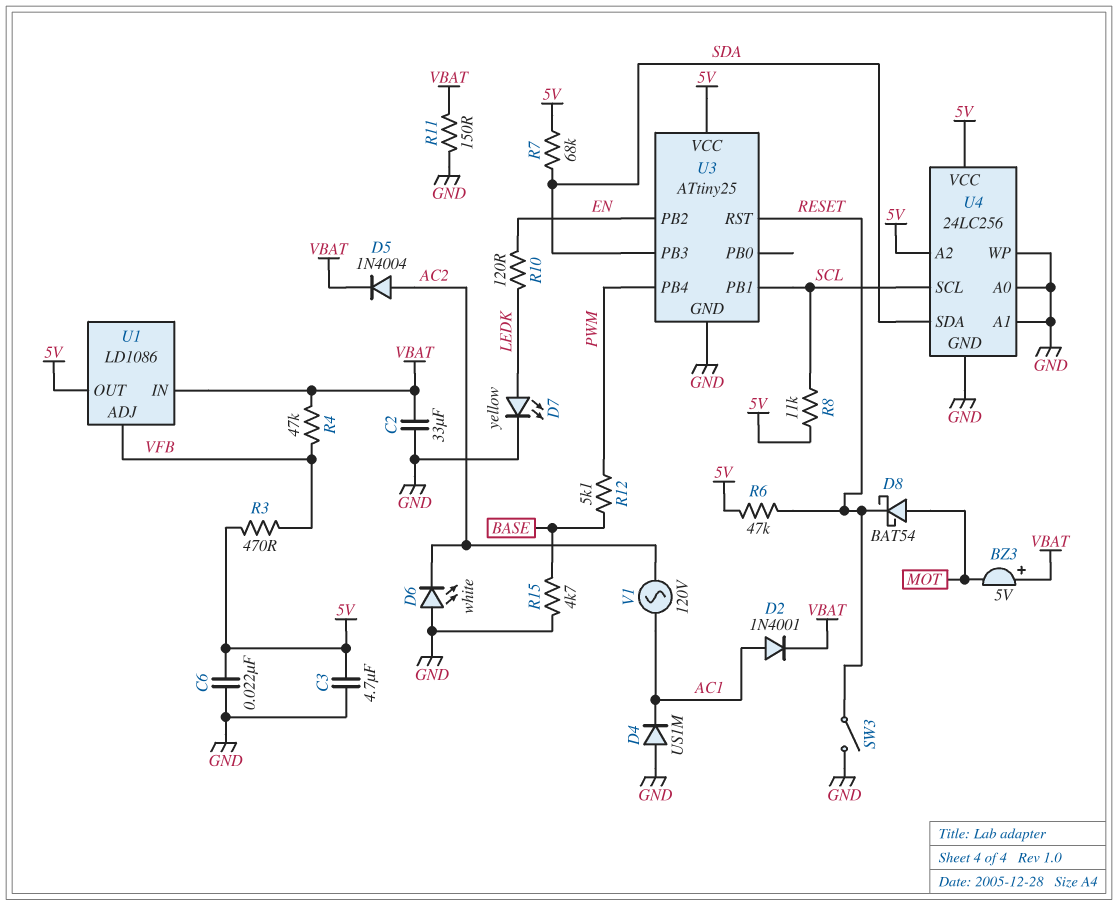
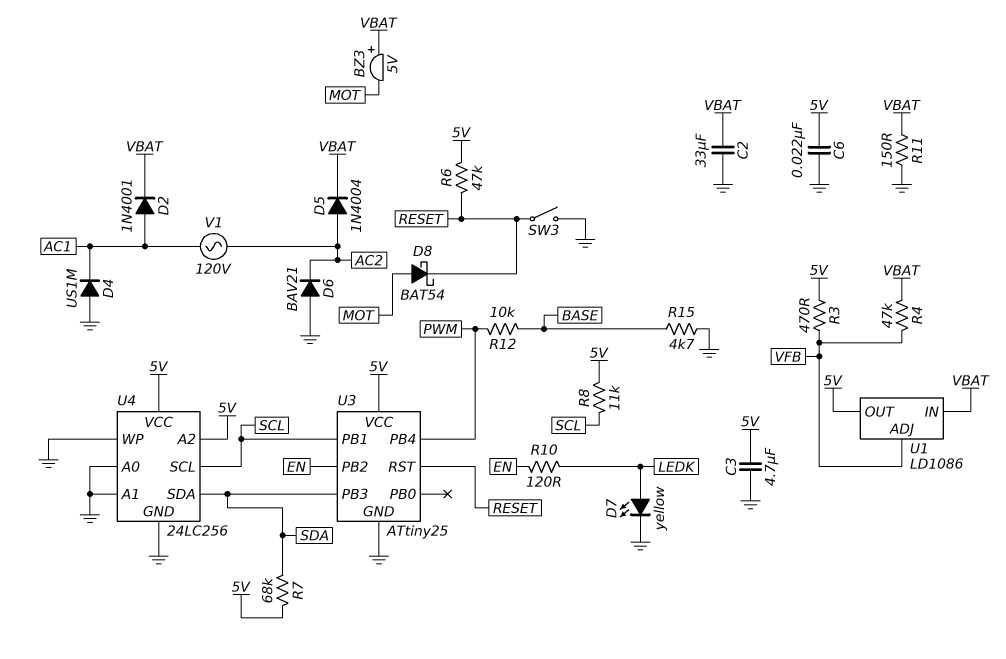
D6: LED white (A GND, K AC2) -> diode BAV21 (A GND, K AC2)
R12: 5.1k (BASE, PWM) -> 10k (BASE, PWM)

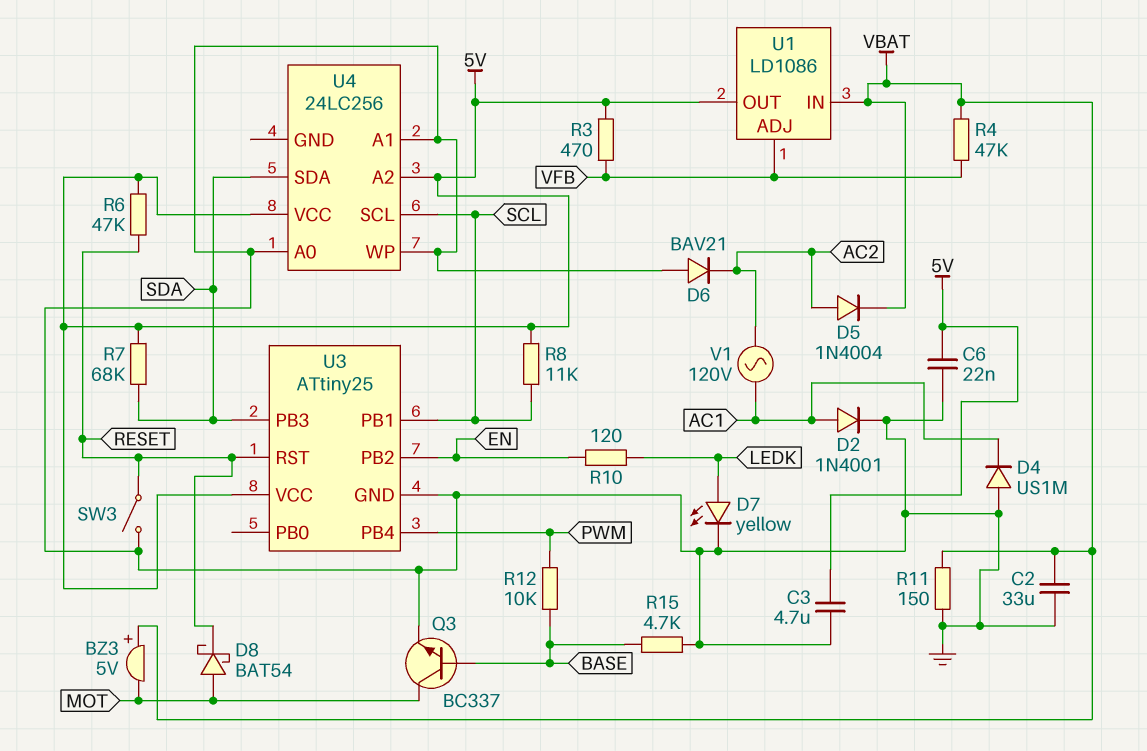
D2: diode 1N4001 (A AC1, K VBAT) -> diode 1N4001 (A AC1, K GND)
Q3: none -> NPN BC337 (B BASE, C MOT, E GND)
U4 pin GND: GND -> none

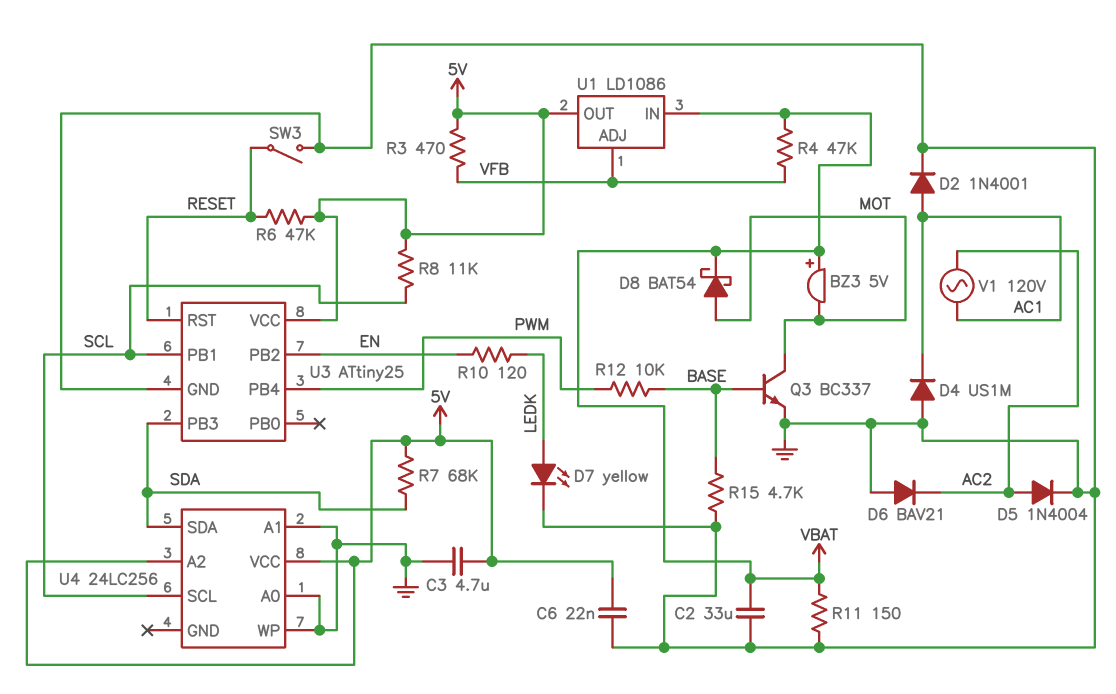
D5: diode 1N4004 (A AC2, K VBAT) -> diode 1N4004 (A AC2, K GND)
D8: schottky BAT54 (A MOT, K RESET) -> schottky BAT54 (A MOT, K VBAT)

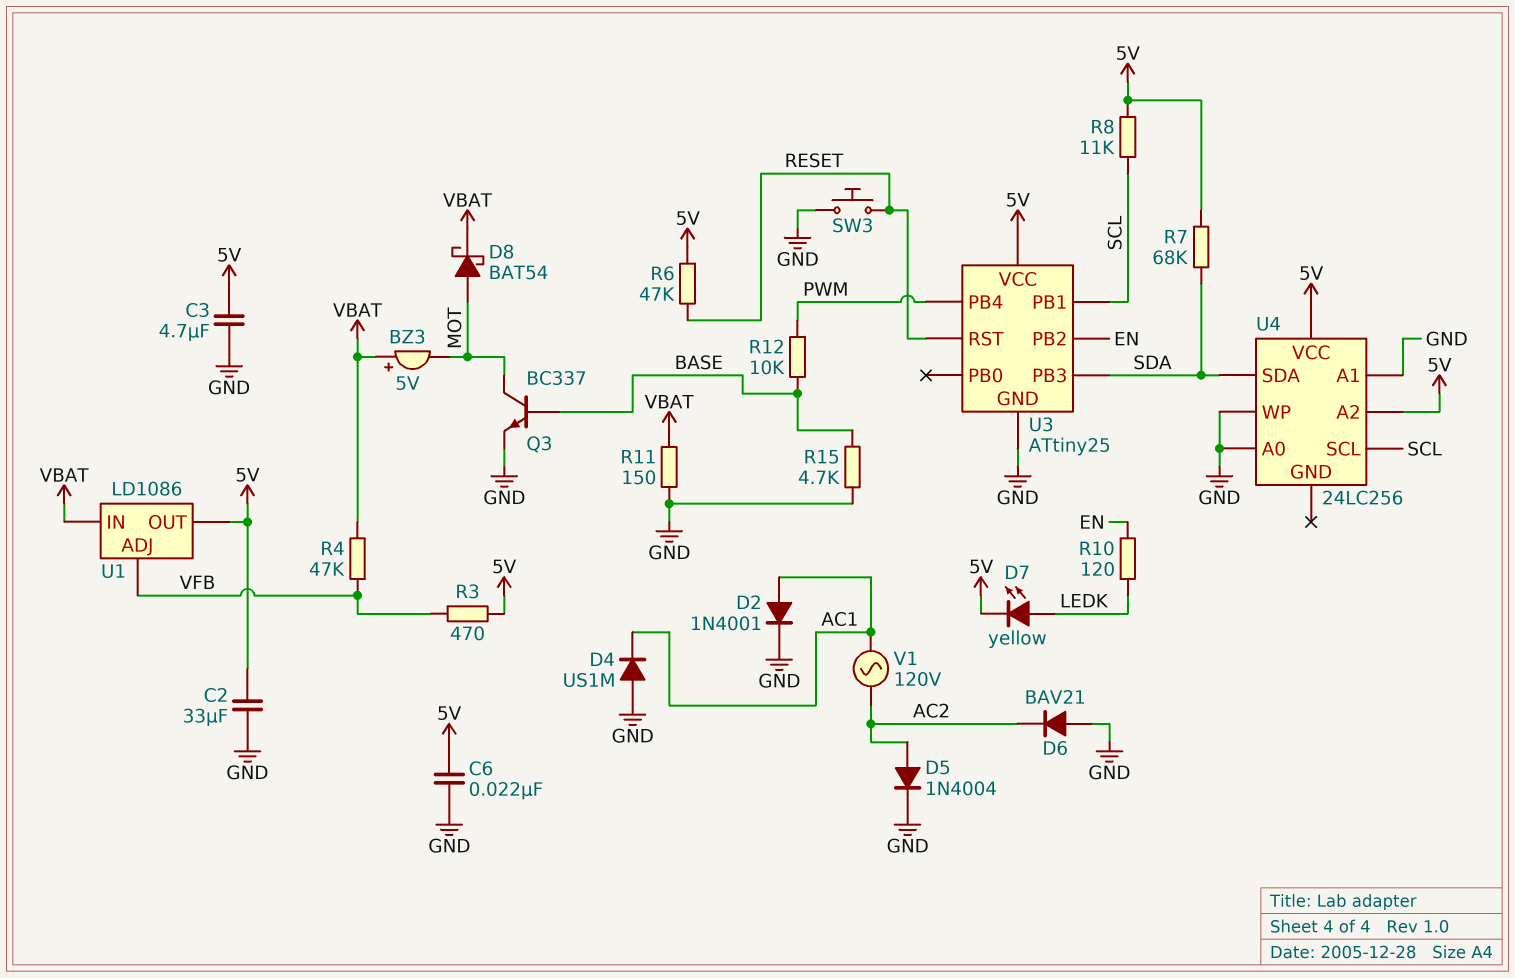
C2: 33uF (GND, VBAT) -> 33uF (5V, GND)
D7: LED yellow (A LEDK, K GND) -> LED yellow (A LEDK, K 5V)
SW3: switch (GND, RESET) -> button (GND, RESET)

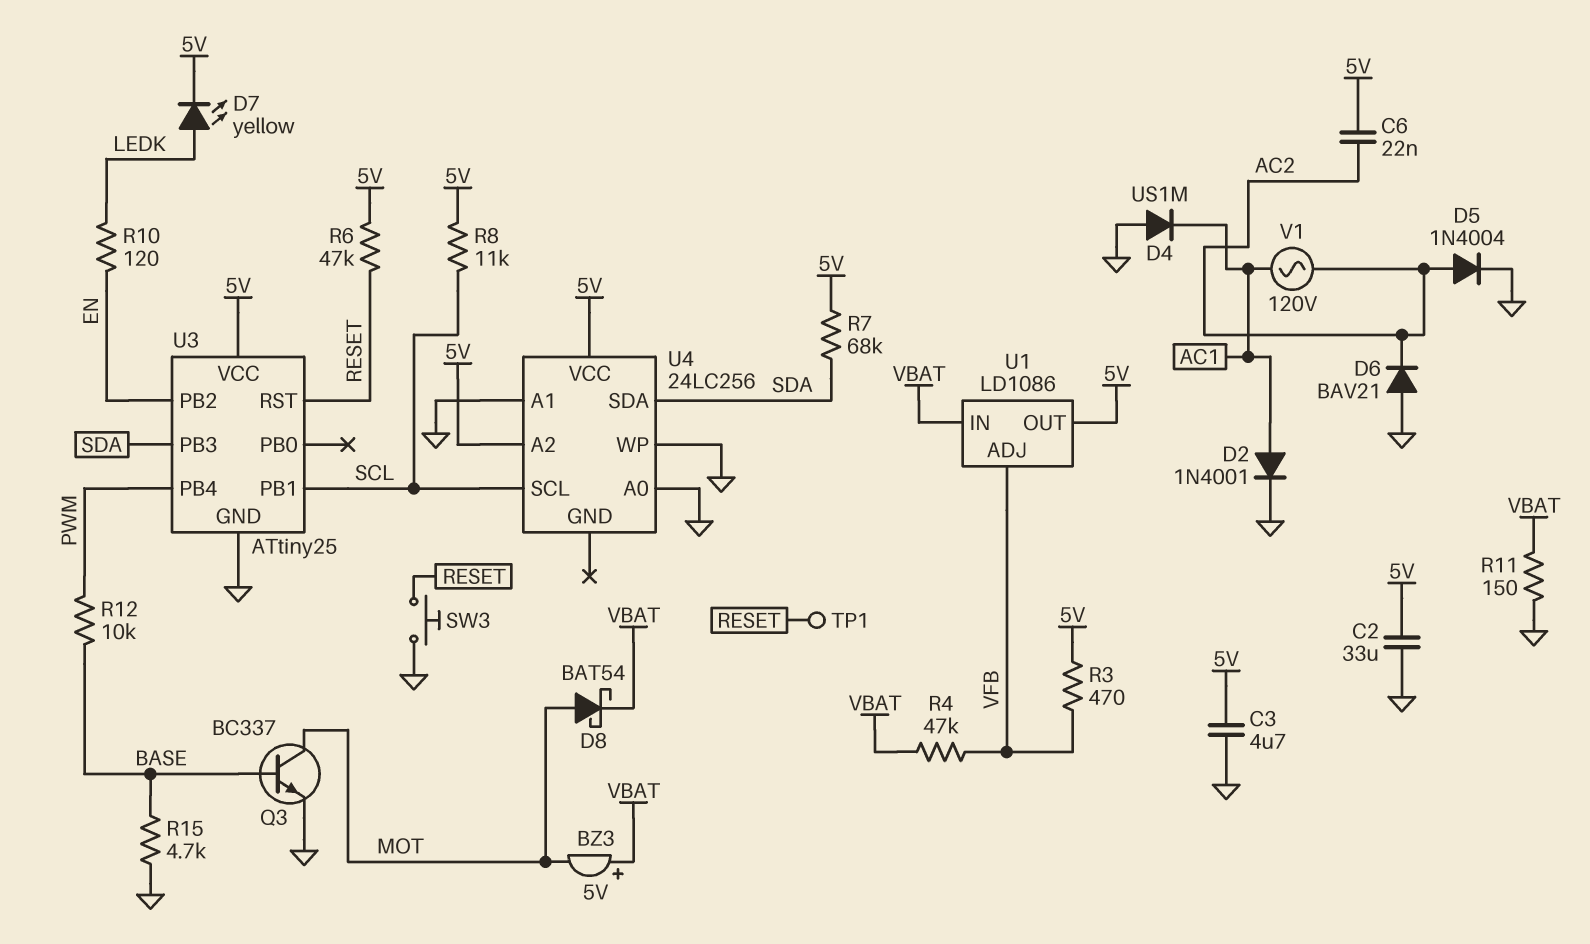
C6: 22nF (5V, GND) -> 22nF (5V, AC2)
TP1: none -> test point (RESET)

